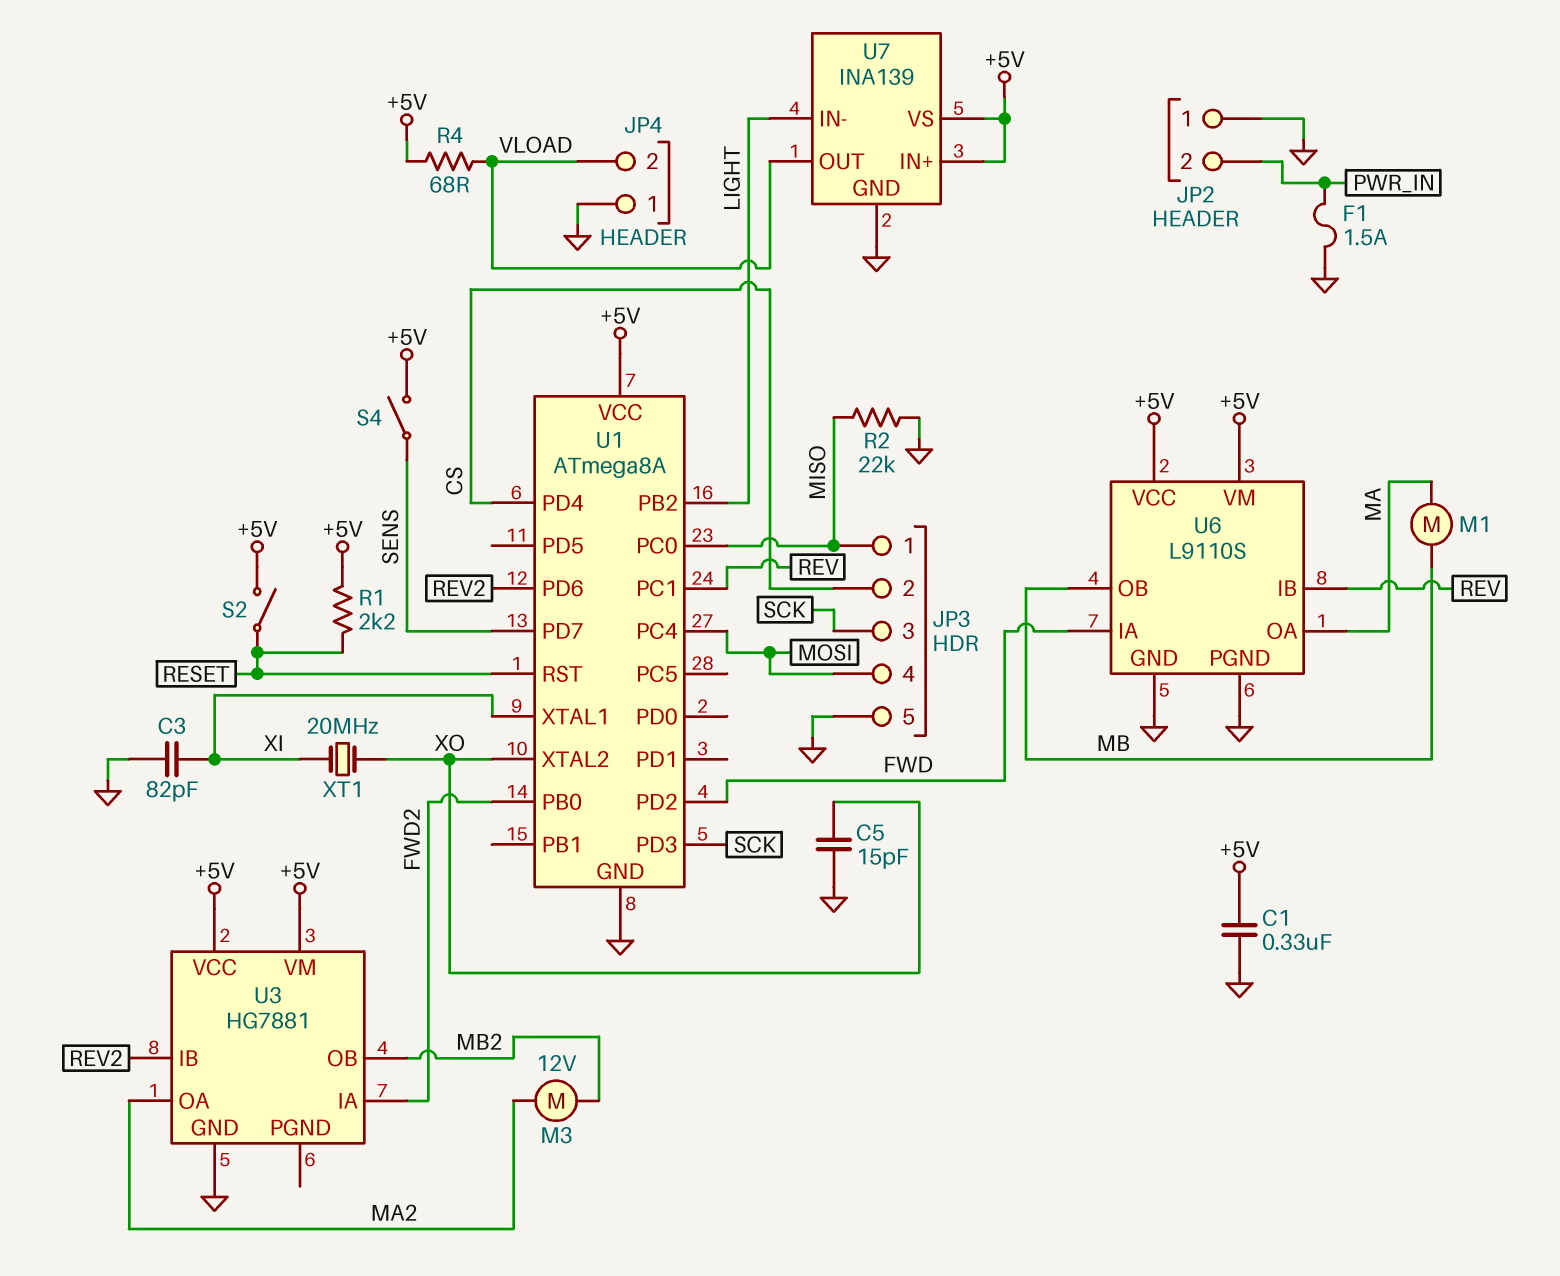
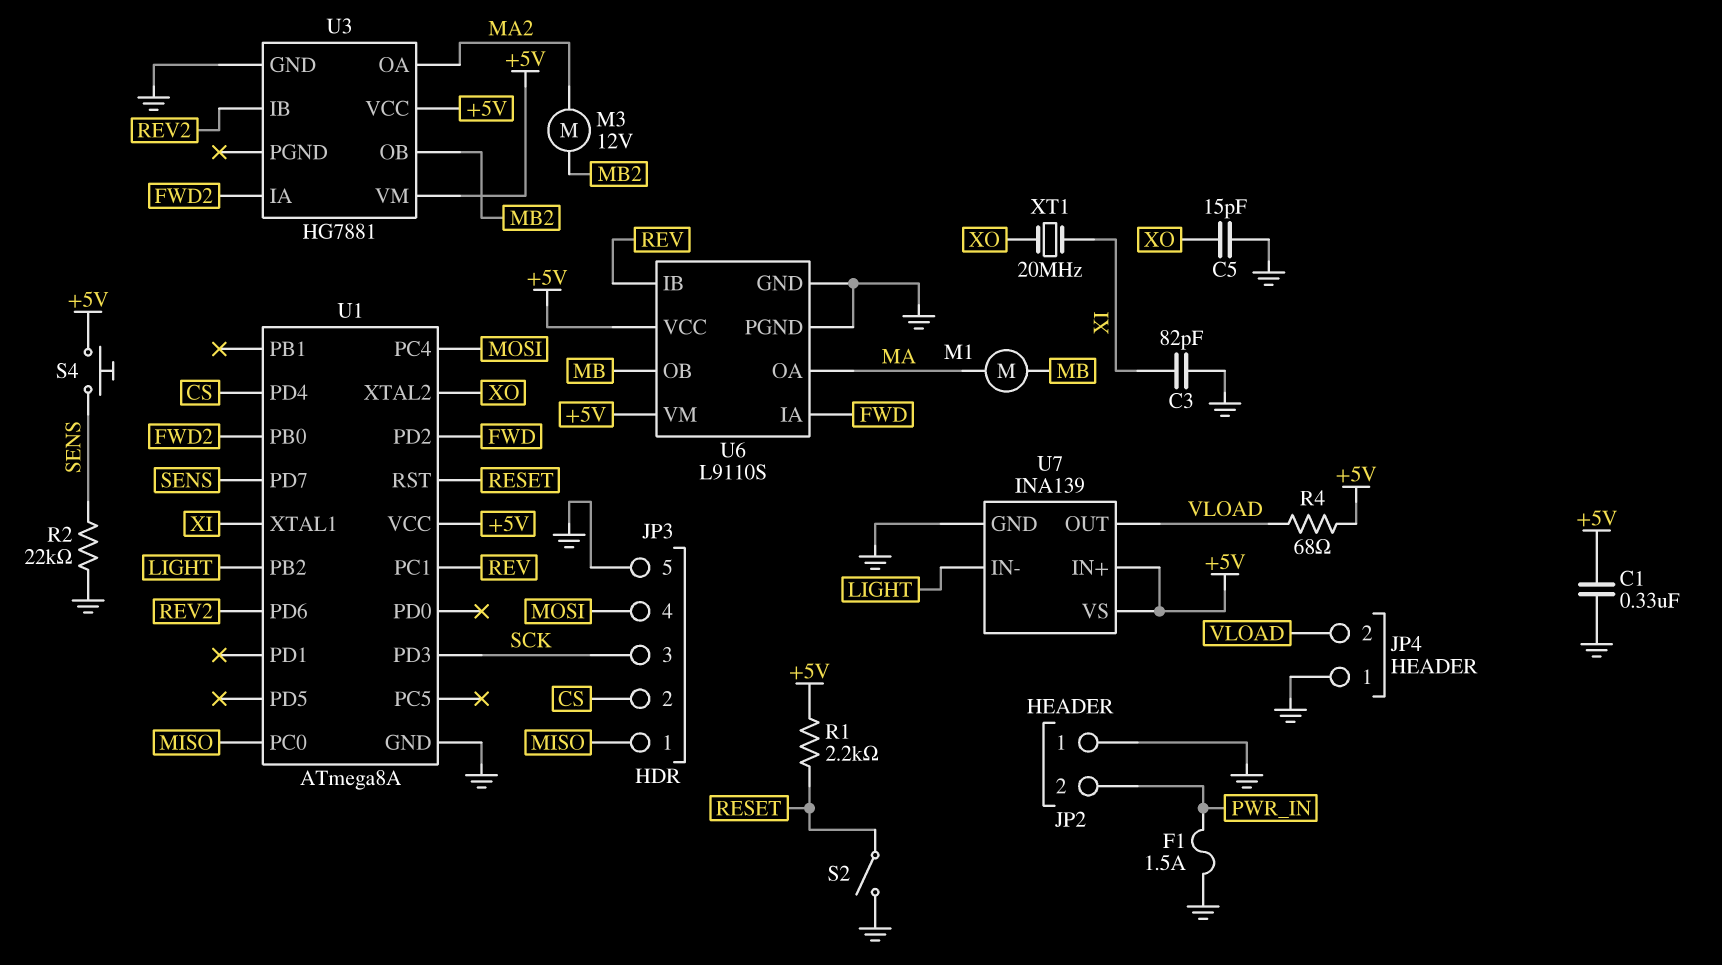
R2: 22k (GND, MISO) -> 22k (GND, SENS)
S2: switch (+5V, RESET) -> switch (GND, RESET)
S4: switch (+5V, SENS) -> button (+5V, SENS)

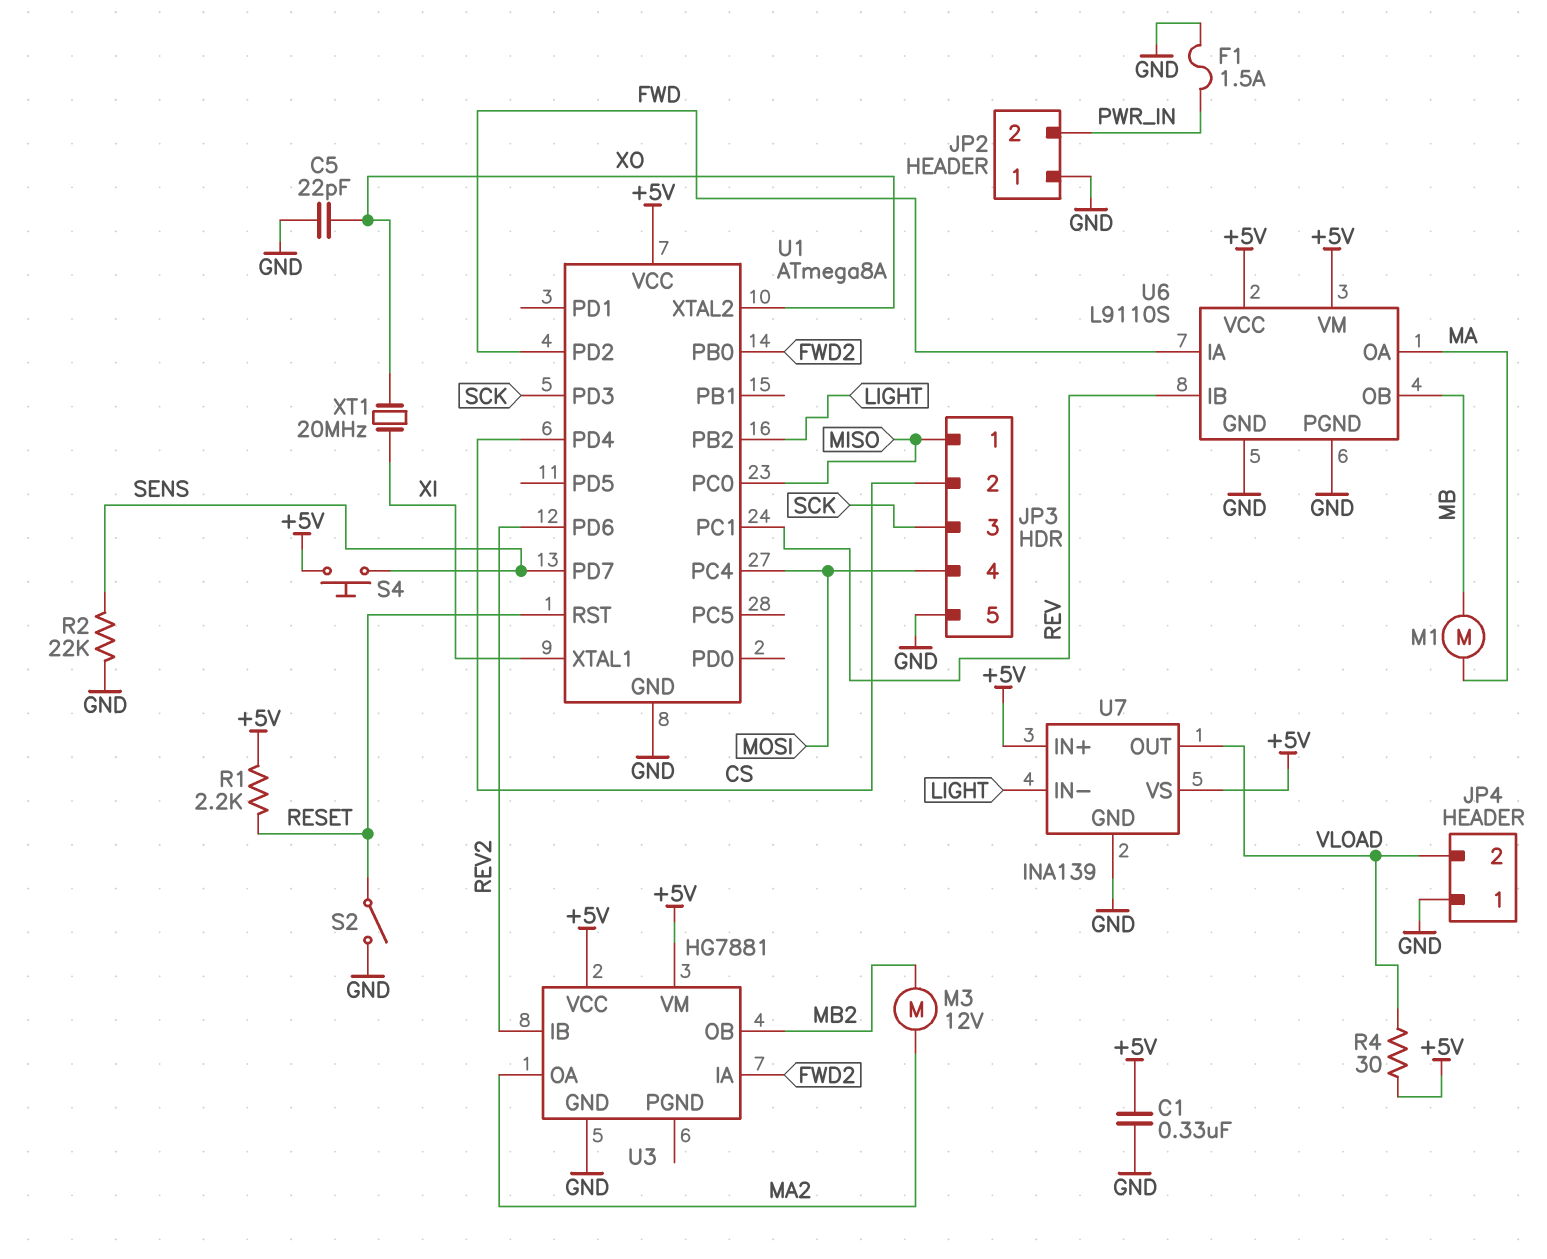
C3: 82pF (GND, XI) -> none
C5: 15pF (GND, XO) -> 22pF (GND, XO)
R4: 68 (+5V, VLOAD) -> 30 (+5V, VLOAD)

